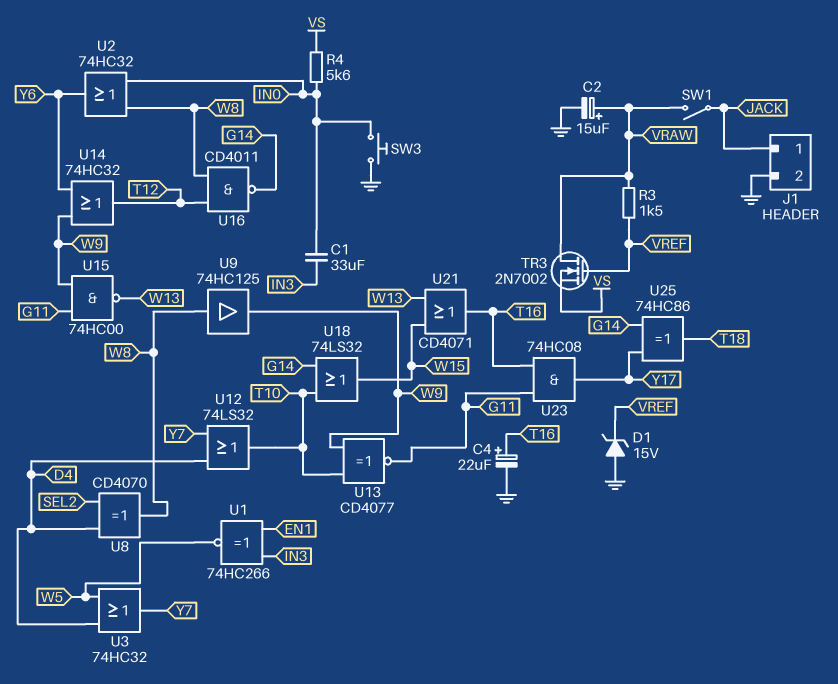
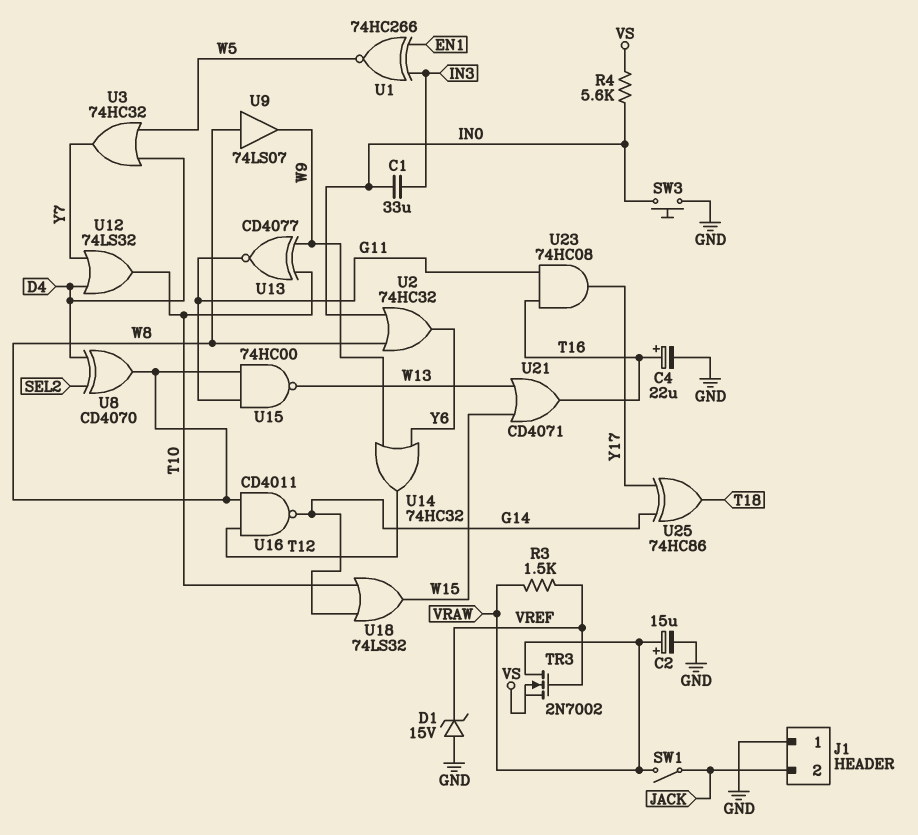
J1 pin 1: JACK -> GND
J1 pin 2: GND -> JACK
U9: buffer 74HC125 (in W8, out W9) -> buffer 74LS07 (in W8, out W9)
U15: NAND 74HC00 (in G11, in W9, out W13) -> NAND 74HC00 (in G11, in W8, out W13)

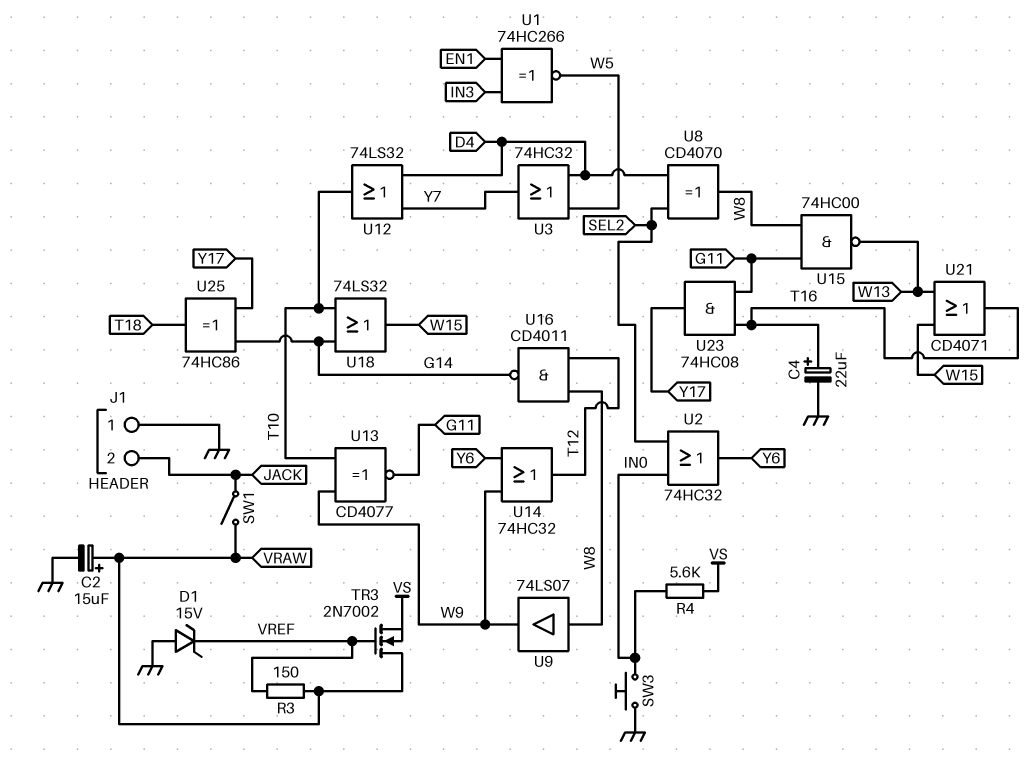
C1: 33uF (IN0, IN3) -> none
R3: 1.5k (VRAW, VREF) -> 150 (VRAW, VREF)
U2: OR 74HC32 (in IN0, in W8, out Y6) -> OR 74HC32 (in IN0, in SEL2, out Y6)

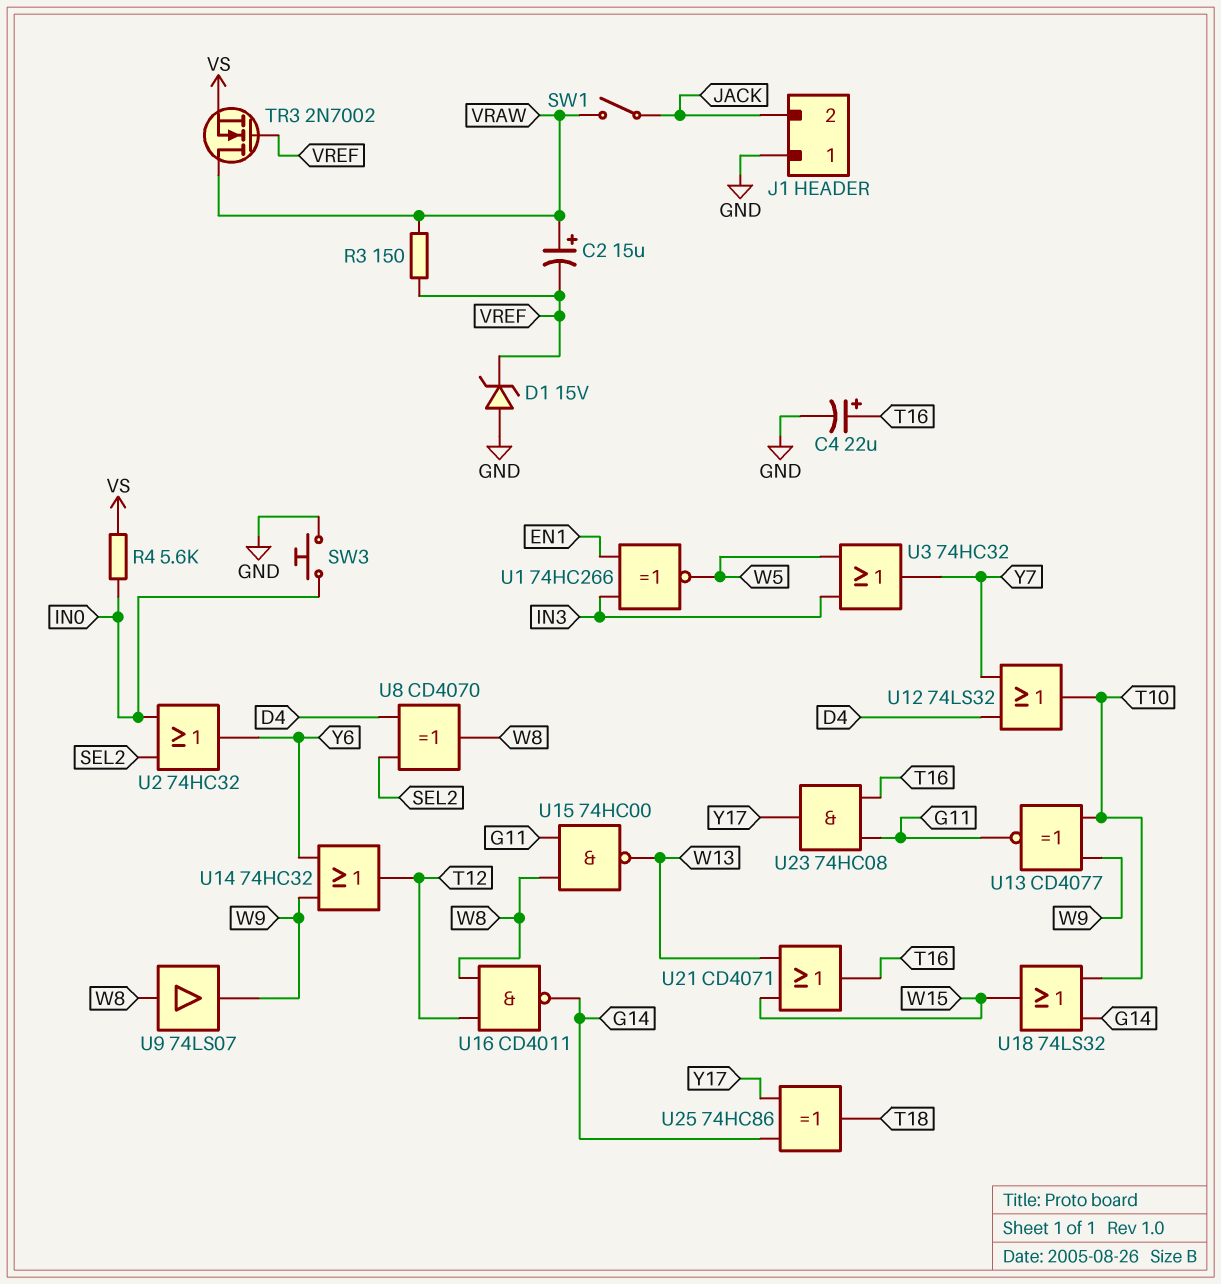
C2: 15uF (plus VRAW, minus GND) -> 15uF (plus VRAW, minus VREF)
U3: OR 74HC32 (in D4, in W5, out Y7) -> OR 74HC32 (in IN3, in W5, out Y7)

